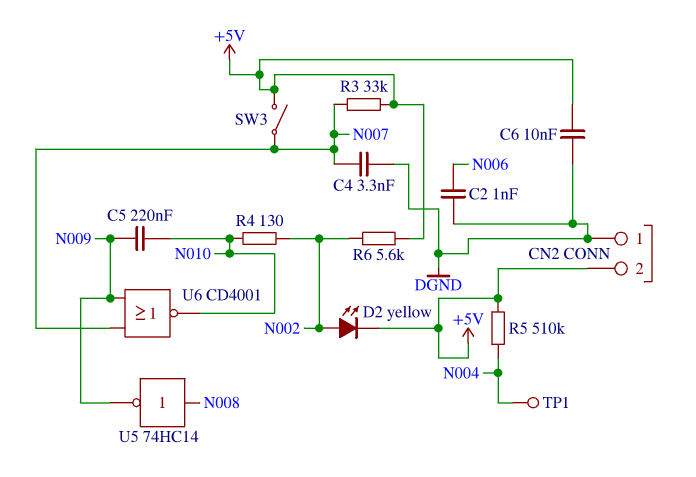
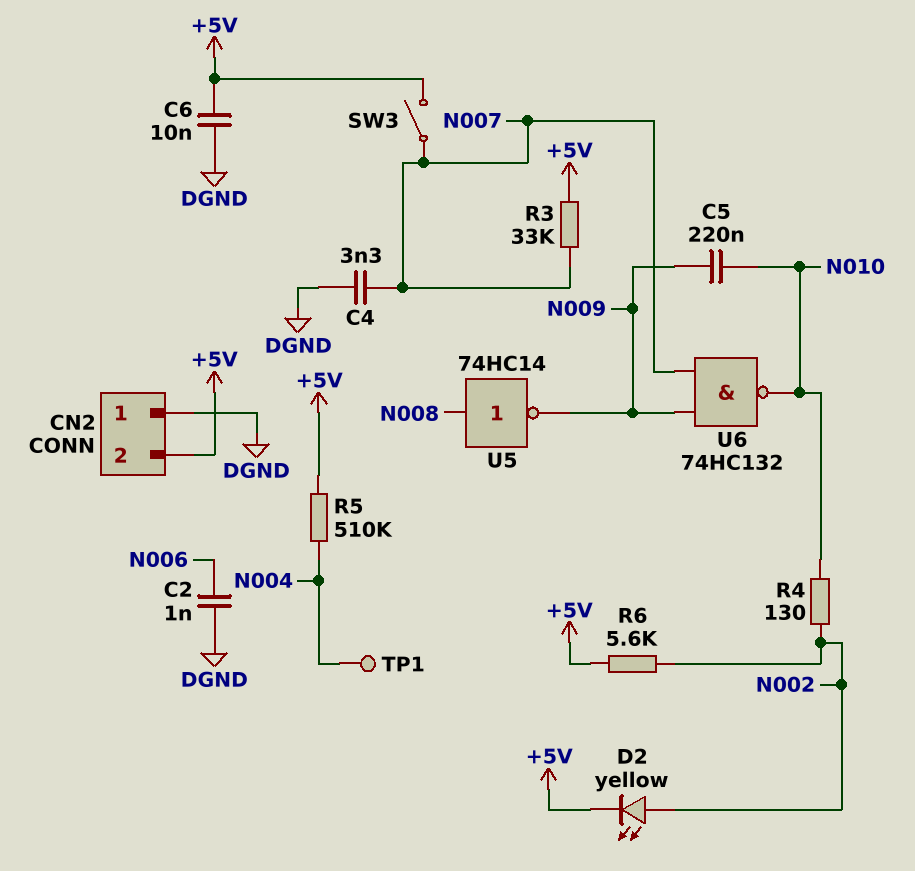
U6: NOR CD4001 (in N007, in N009, out N010) -> NAND 74HC132 (in N007, in N009, out N010)

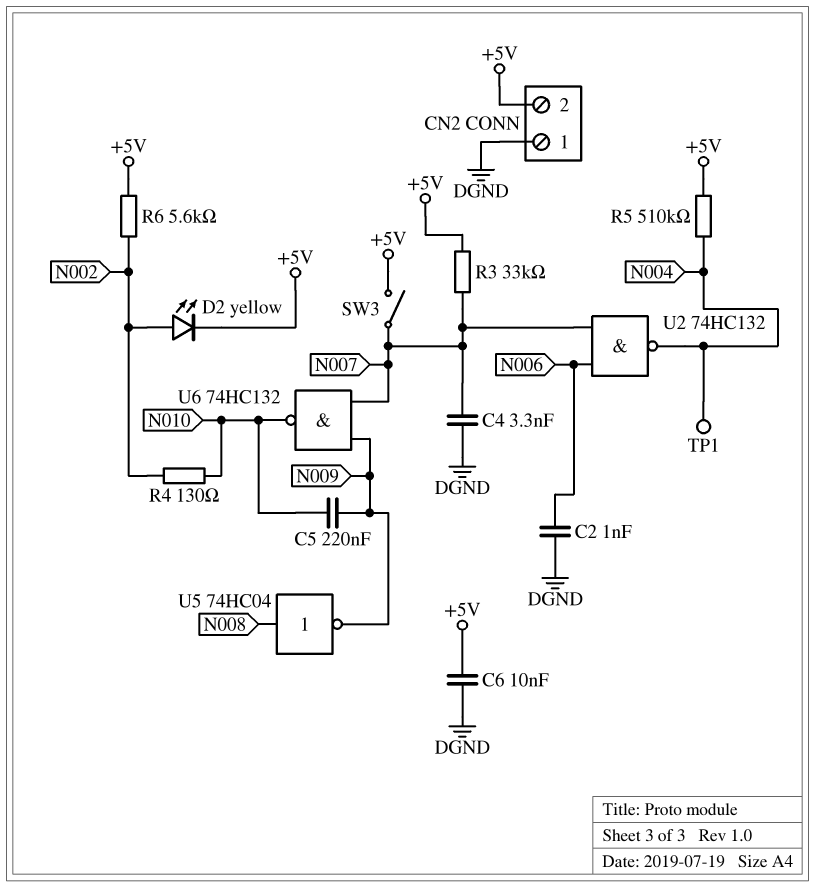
U2: none -> NAND 74HC132 (in N006, in N007, out N004)
U5: NOT 74HC14 (in N008, out N009) -> NOT 74HC04 (in N008, out N009)

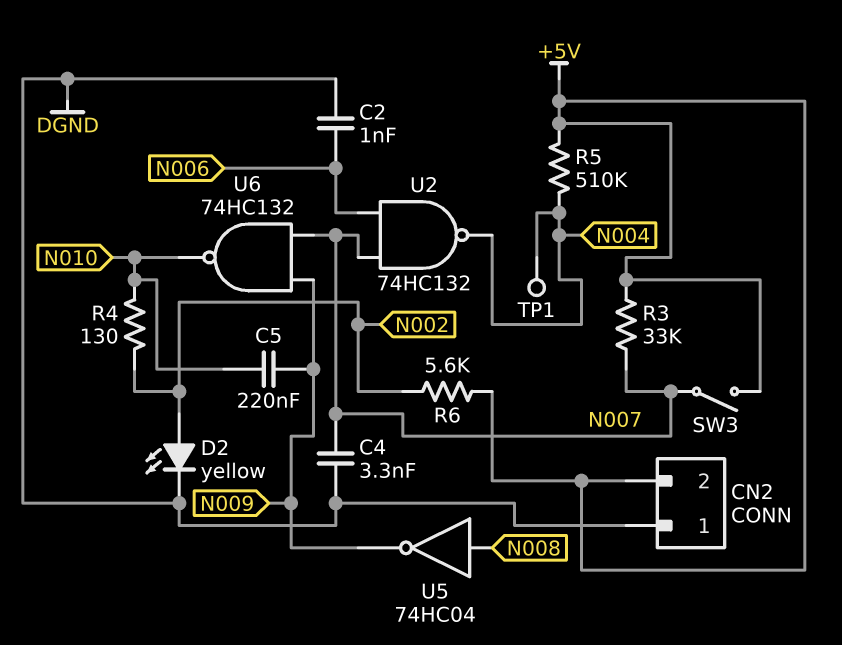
C6: 10nF (+5V, DGND) -> none
D2: LED yellow (A N002, K +5V) -> LED yellow (A N002, K DGND)

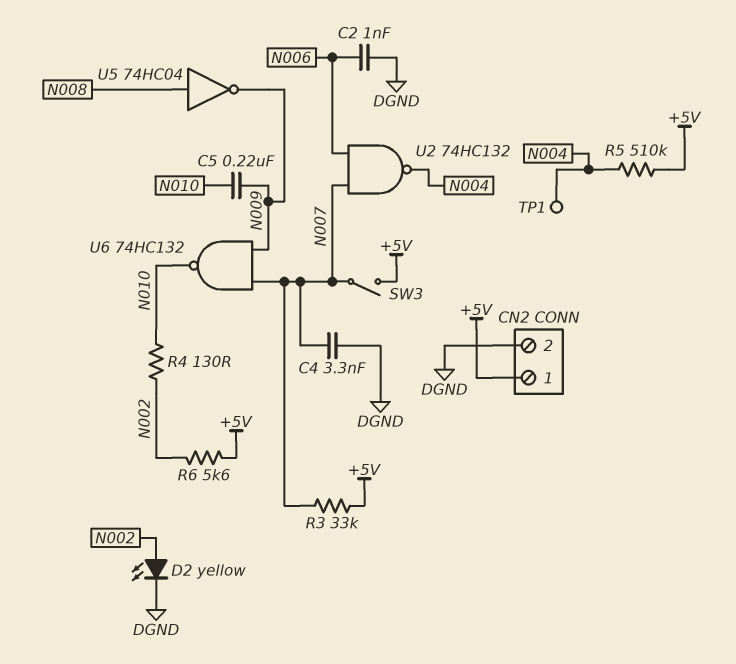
CN2 pin 1: DGND -> +5V
CN2 pin 2: +5V -> DGND

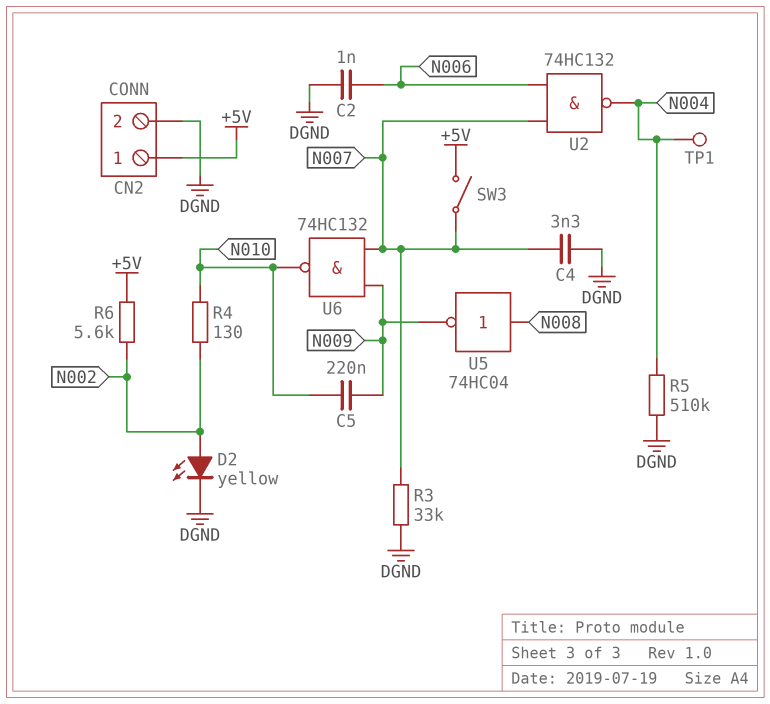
R3: 33k (+5V, N007) -> 33k (DGND, N007)
R5: 510k (+5V, N004) -> 510k (DGND, N004)

